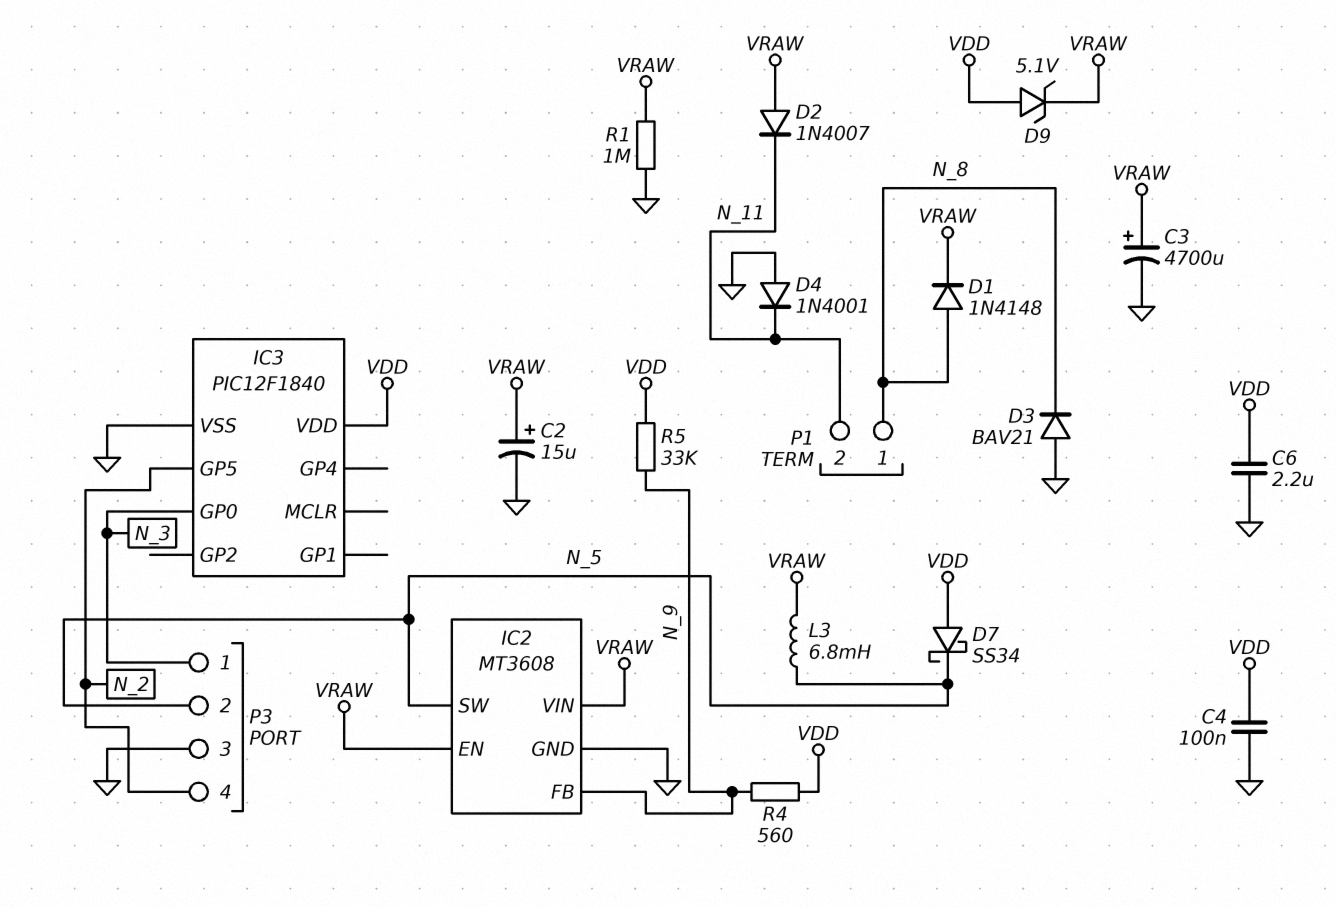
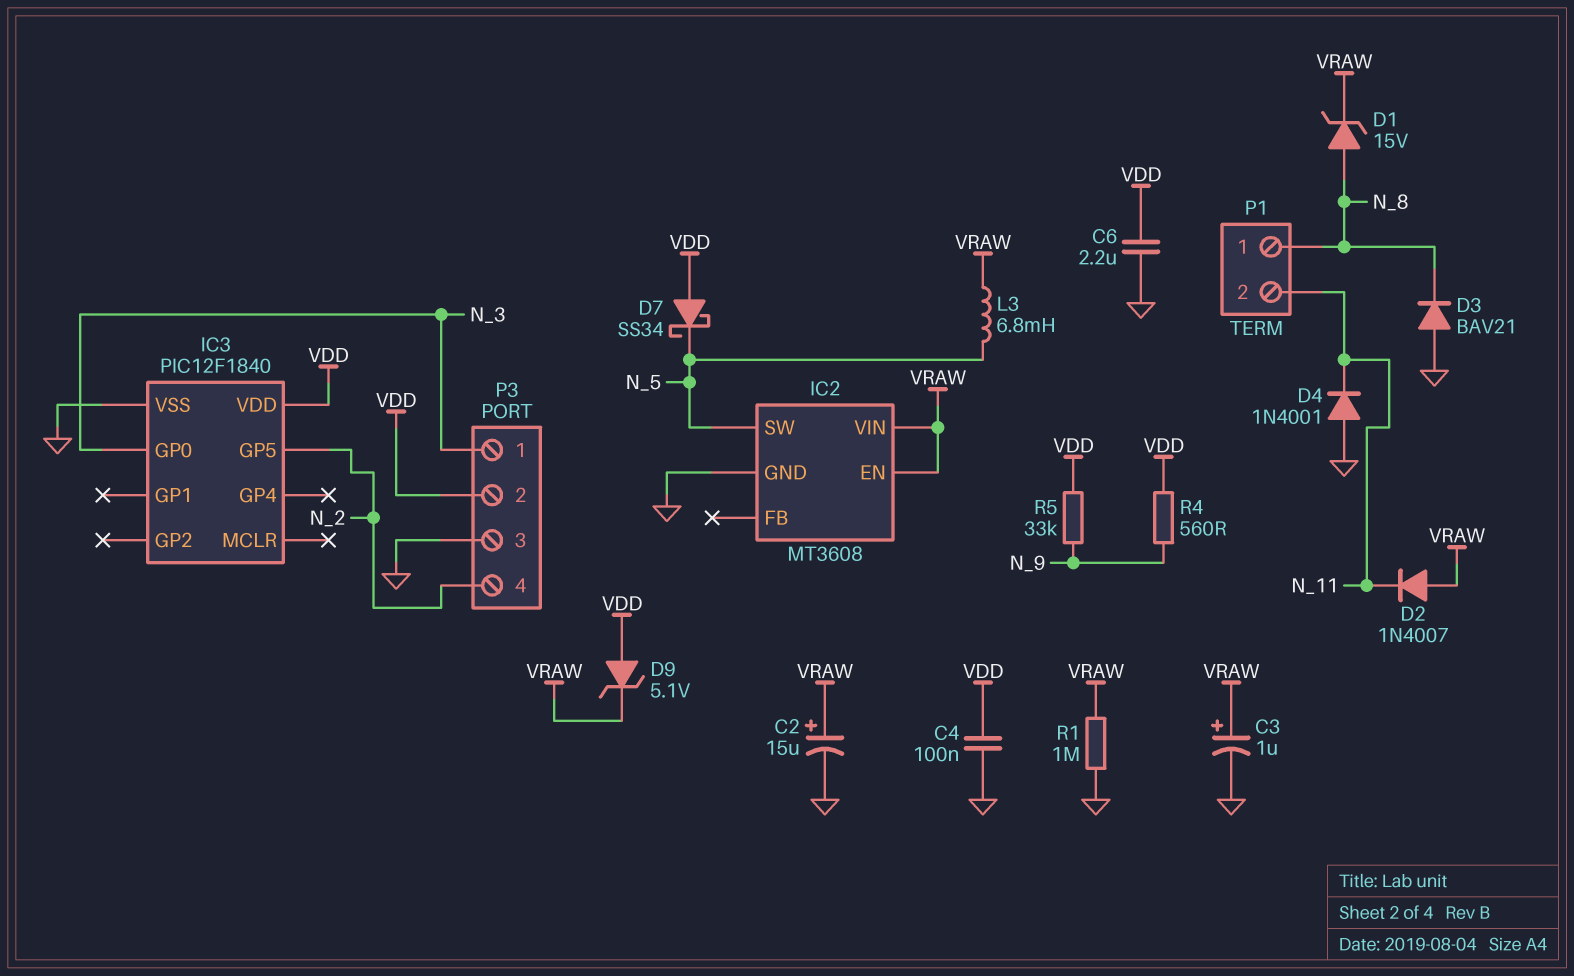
C3: 4700uF (plus VRAW, minus GND) -> 1uF (plus VRAW, minus GND)
D1: diode 1N4148 (A N_8, K VRAW) -> zener 15V (A N_8, K VRAW)
IC2 pin FB: N_9 -> none
P3 pin 2: N_5 -> VDD

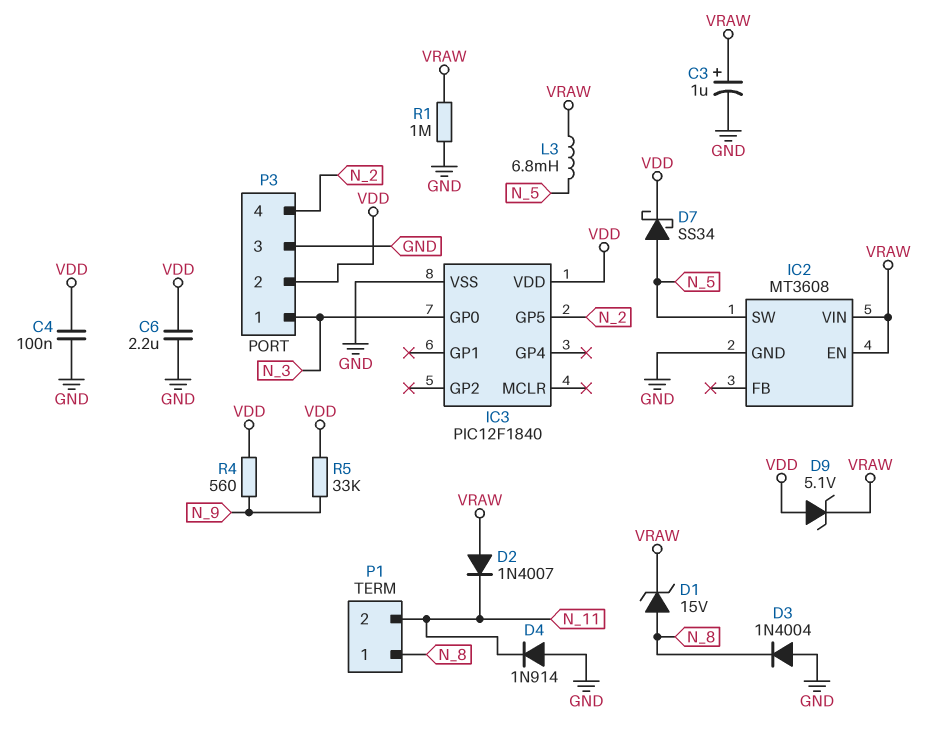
C2: 15uF (plus VRAW, minus GND) -> none
D3: diode BAV21 (A GND, K N_8) -> diode 1N4004 (A GND, K N_8)
D4: diode 1N4001 (A GND, K N_11) -> diode 1N914 (A GND, K N_11)
D7: schottky SS34 (A VDD, K N_5) -> schottky SS34 (A N_5, K VDD)

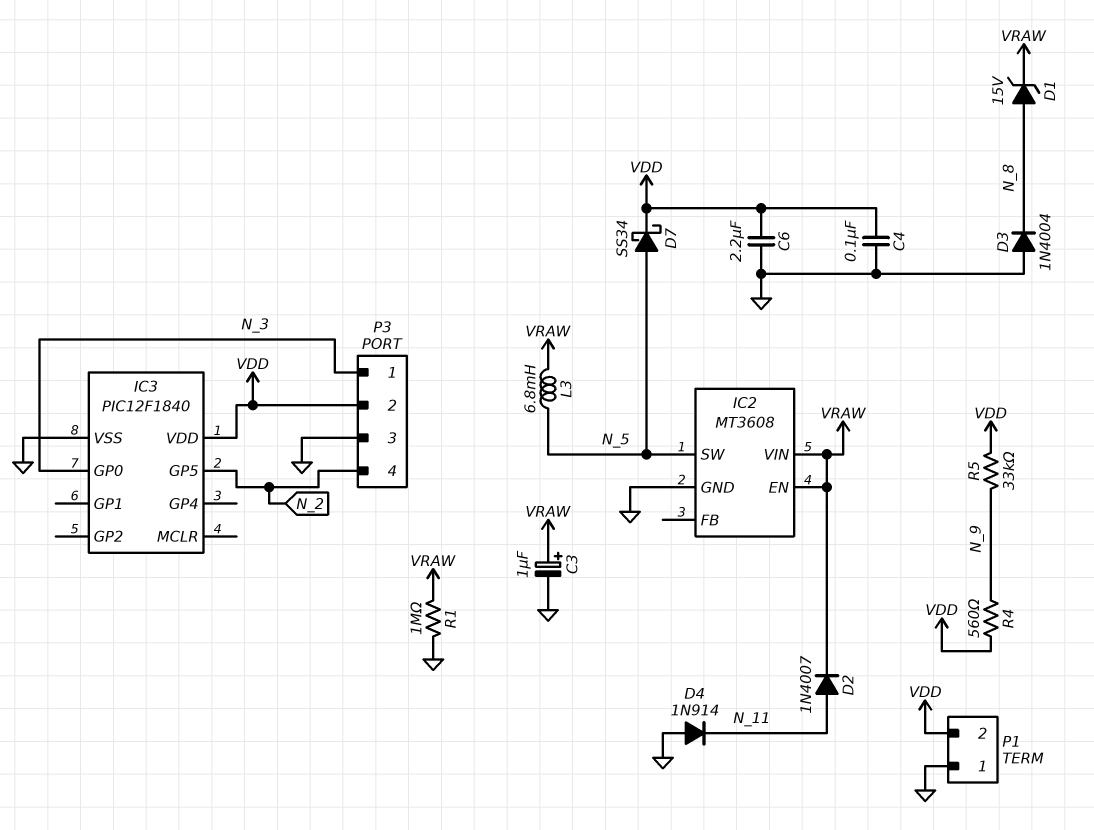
D2: diode 1N4007 (A VRAW, K N_11) -> diode 1N4007 (A N_11, K VRAW)
D9: zener 5.1V (A VDD, K VRAW) -> none
P1 pin 1: N_8 -> GND
P1 pin 2: N_11 -> VDD

